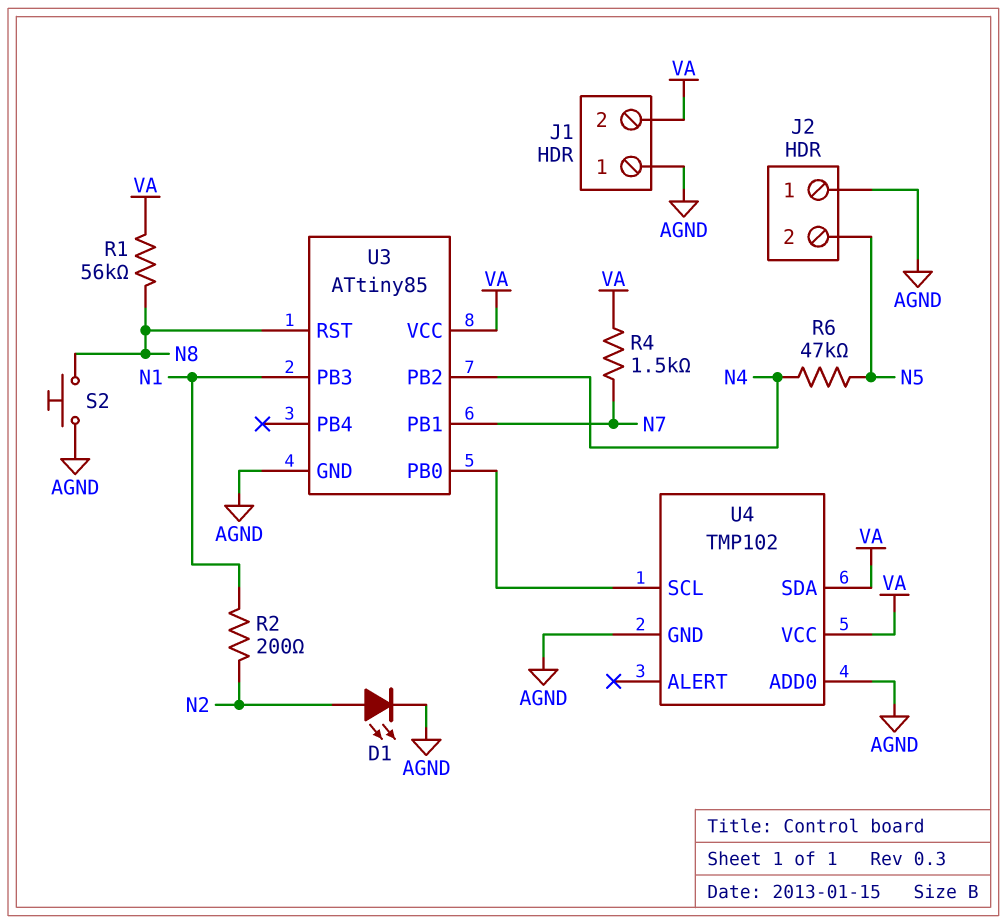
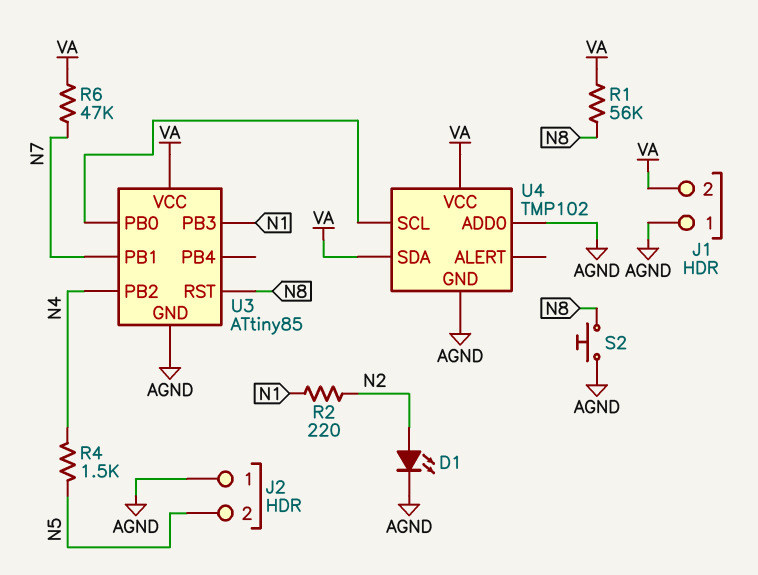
R2: 200 (N1, N2) -> 220 (N1, N2)
R4: 1.5k (N7, VA) -> 1.5k (N4, N5)
R6: 47k (N4, N5) -> 47k (N7, VA)

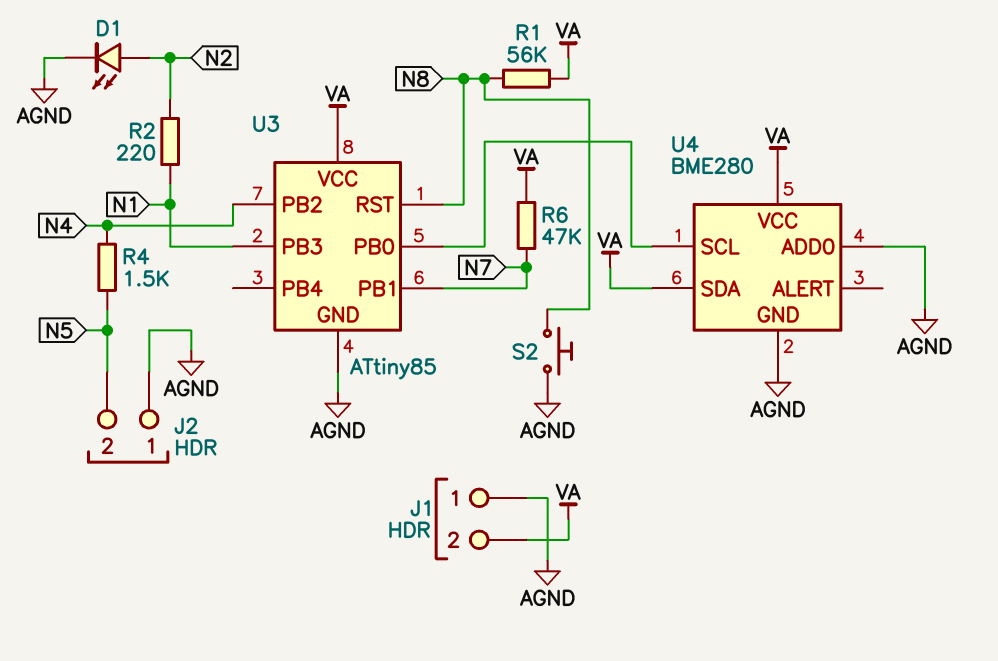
U4: TMP102 -> BME280

